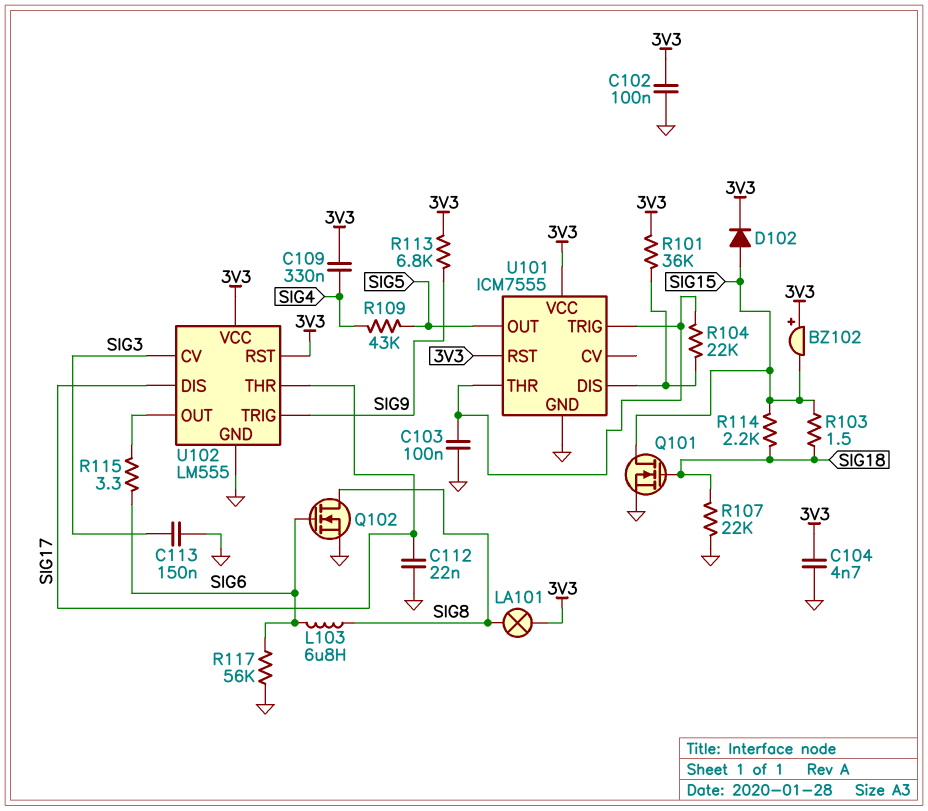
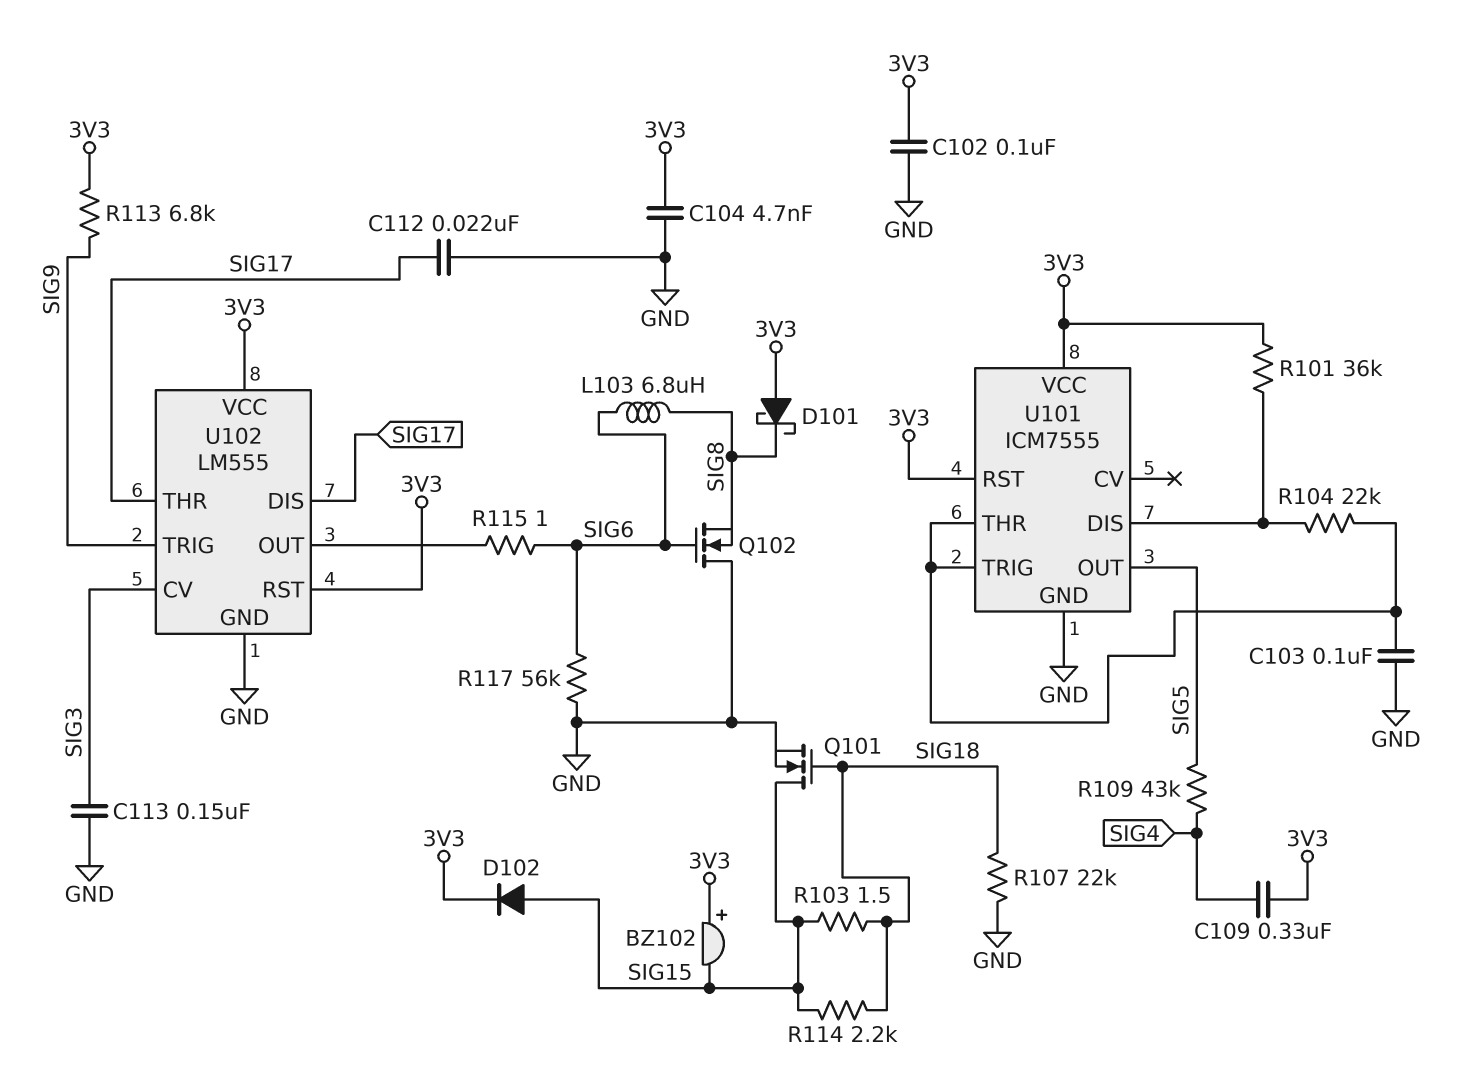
D101: none -> schottky (A 3V3, K SIG8)
LA101: lamp (3V3, SIG8) -> none
Q102: NMOS (G SIG6, D SIG8, S GND) -> NMOS (G SIG6, D GND, S SIG8)
R115: 3.3 (SIG6, U102/OUT) -> 1 (SIG6, U102/OUT)

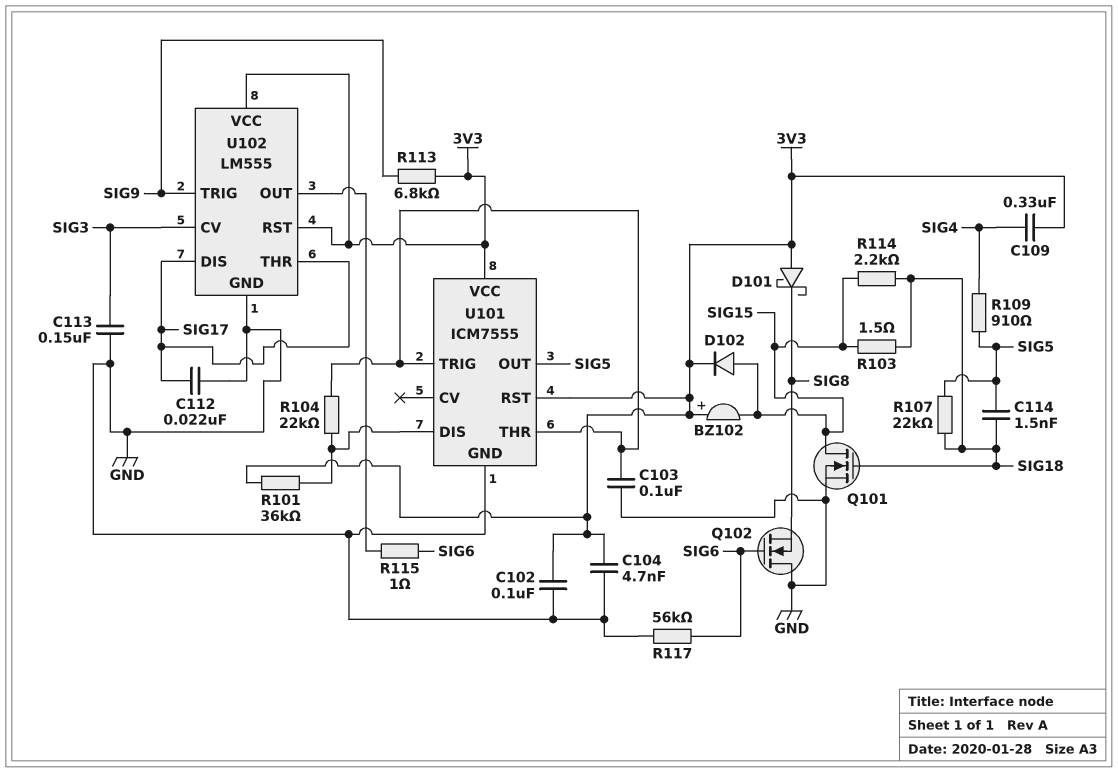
C114: none -> 1.5nF (SIG5, SIG18)
L103: 6.8uH (SIG6, SIG8) -> none
R107: 22k (GND, SIG18) -> 22k (SIG5, SIG18)
R109: 43k (SIG4, SIG5) -> 910 (SIG4, SIG5)

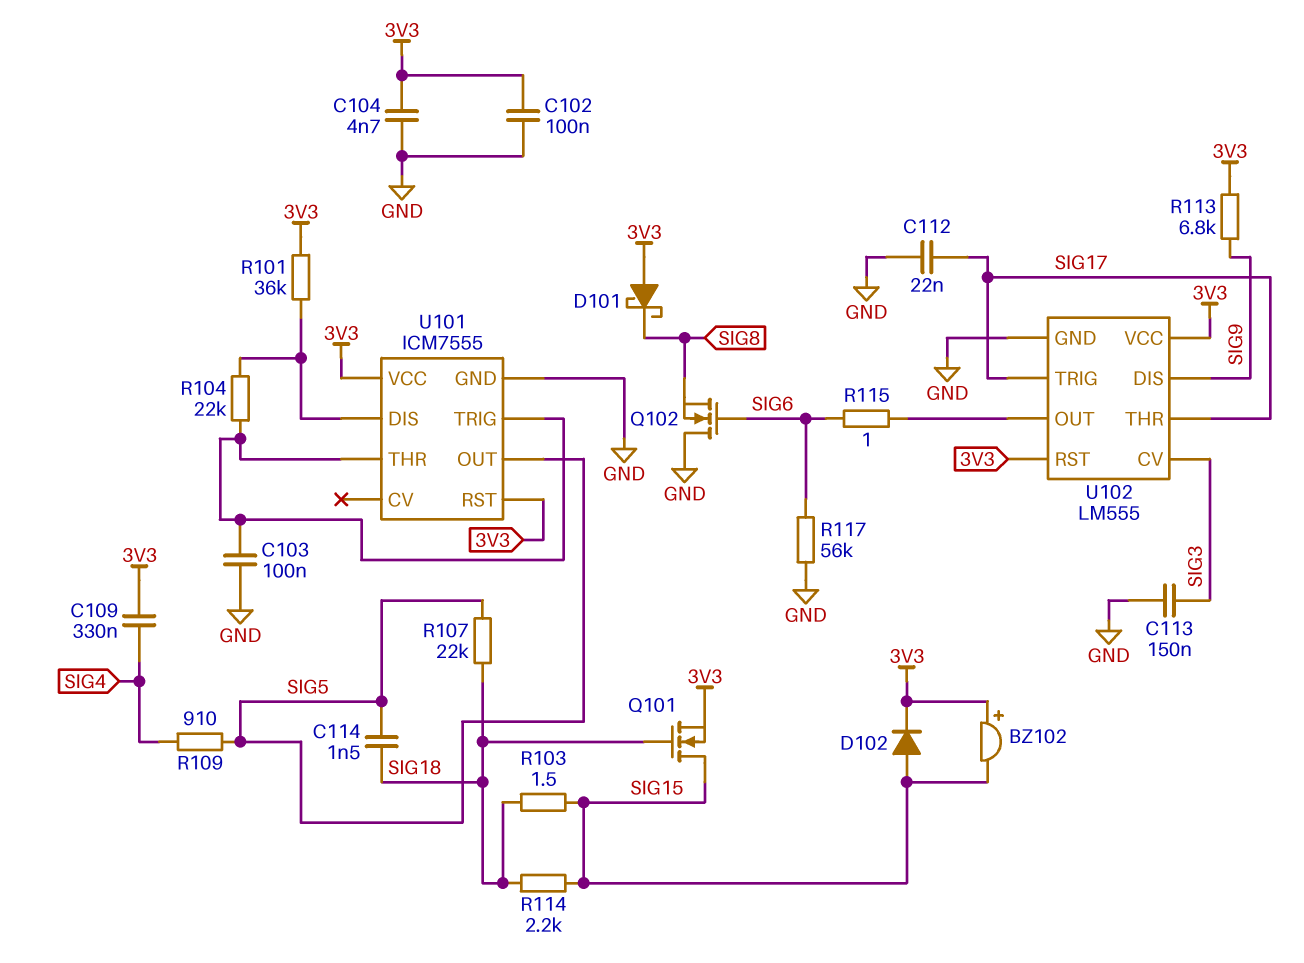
Q101: NMOS (G SIG18, D SIG15, S GND) -> NMOS (G SIG18, D SIG15, S 3V3)
U102 pin DIS: SIG17 -> SIG9
U102 pin TRIG: SIG9 -> SIG17

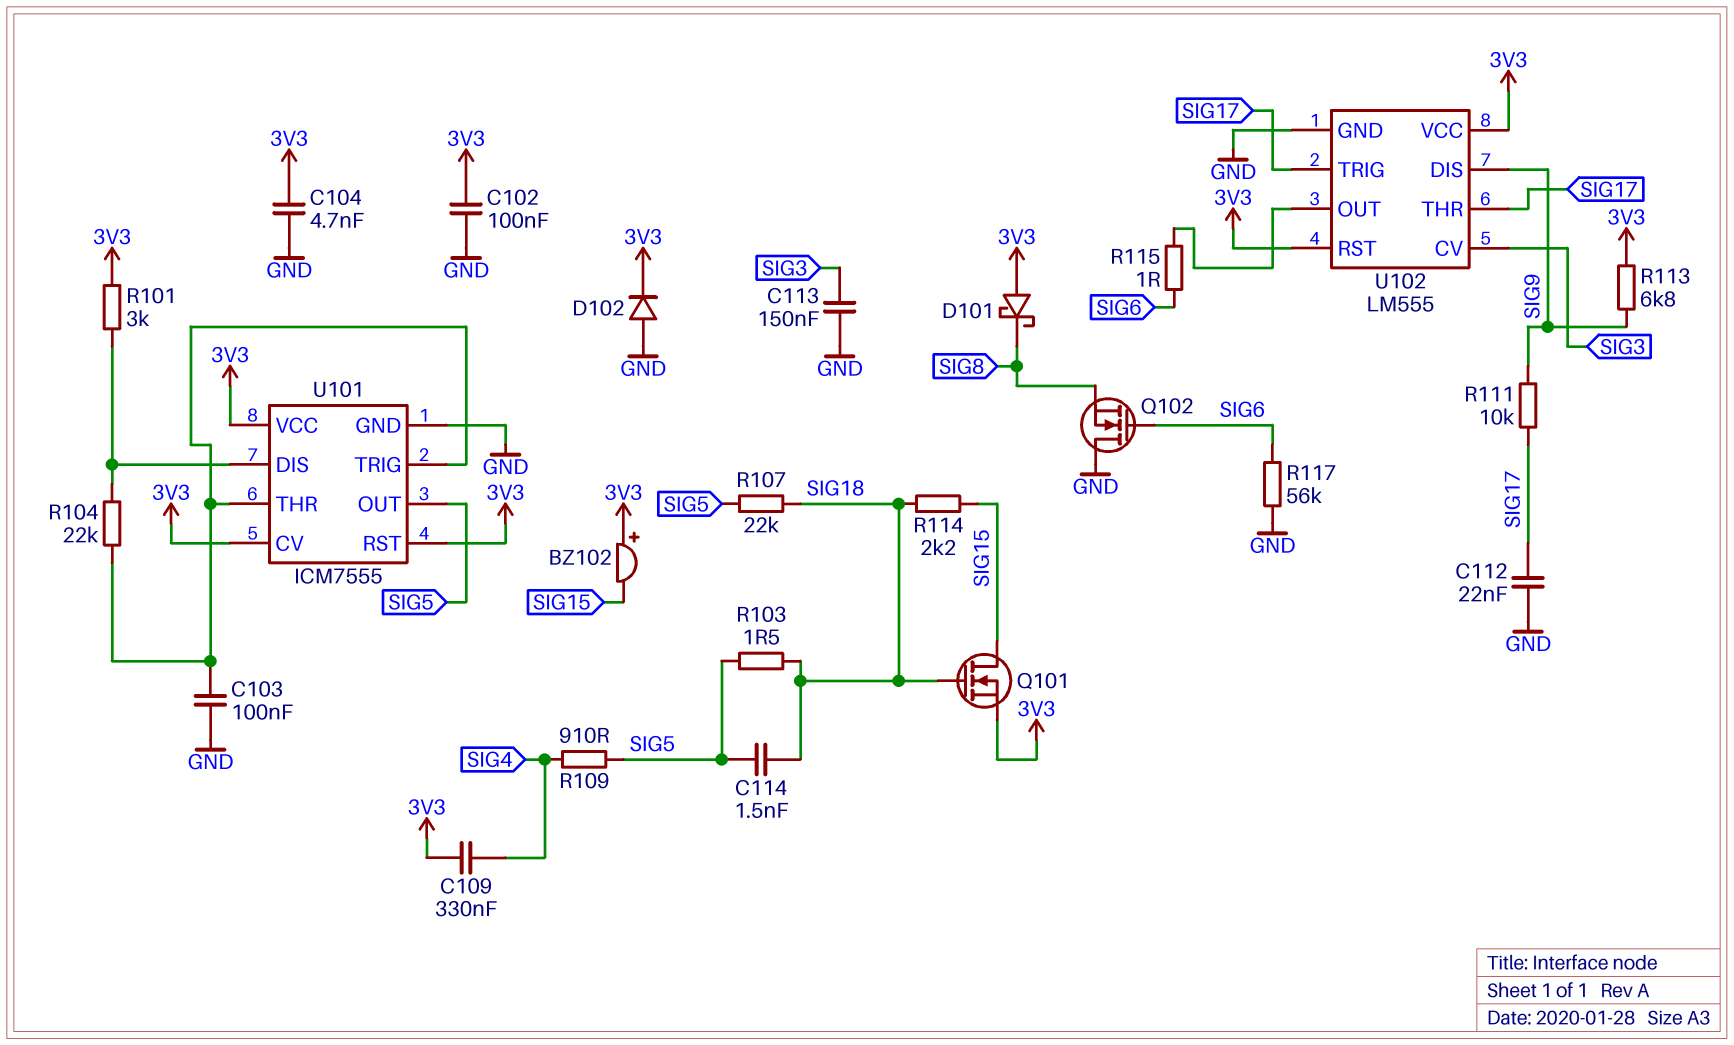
D102: diode (A SIG15, K 3V3) -> diode (A GND, K 3V3)
R101: 36k (3V3, U101/DIS) -> 3k (3V3, U101/DIS)
R103: 1.5 (SIG15, SIG18) -> 1.5 (SIG5, SIG18)
R111: none -> 10k (SIG9, SIG17)
U101 pin CV: none -> 3V3

